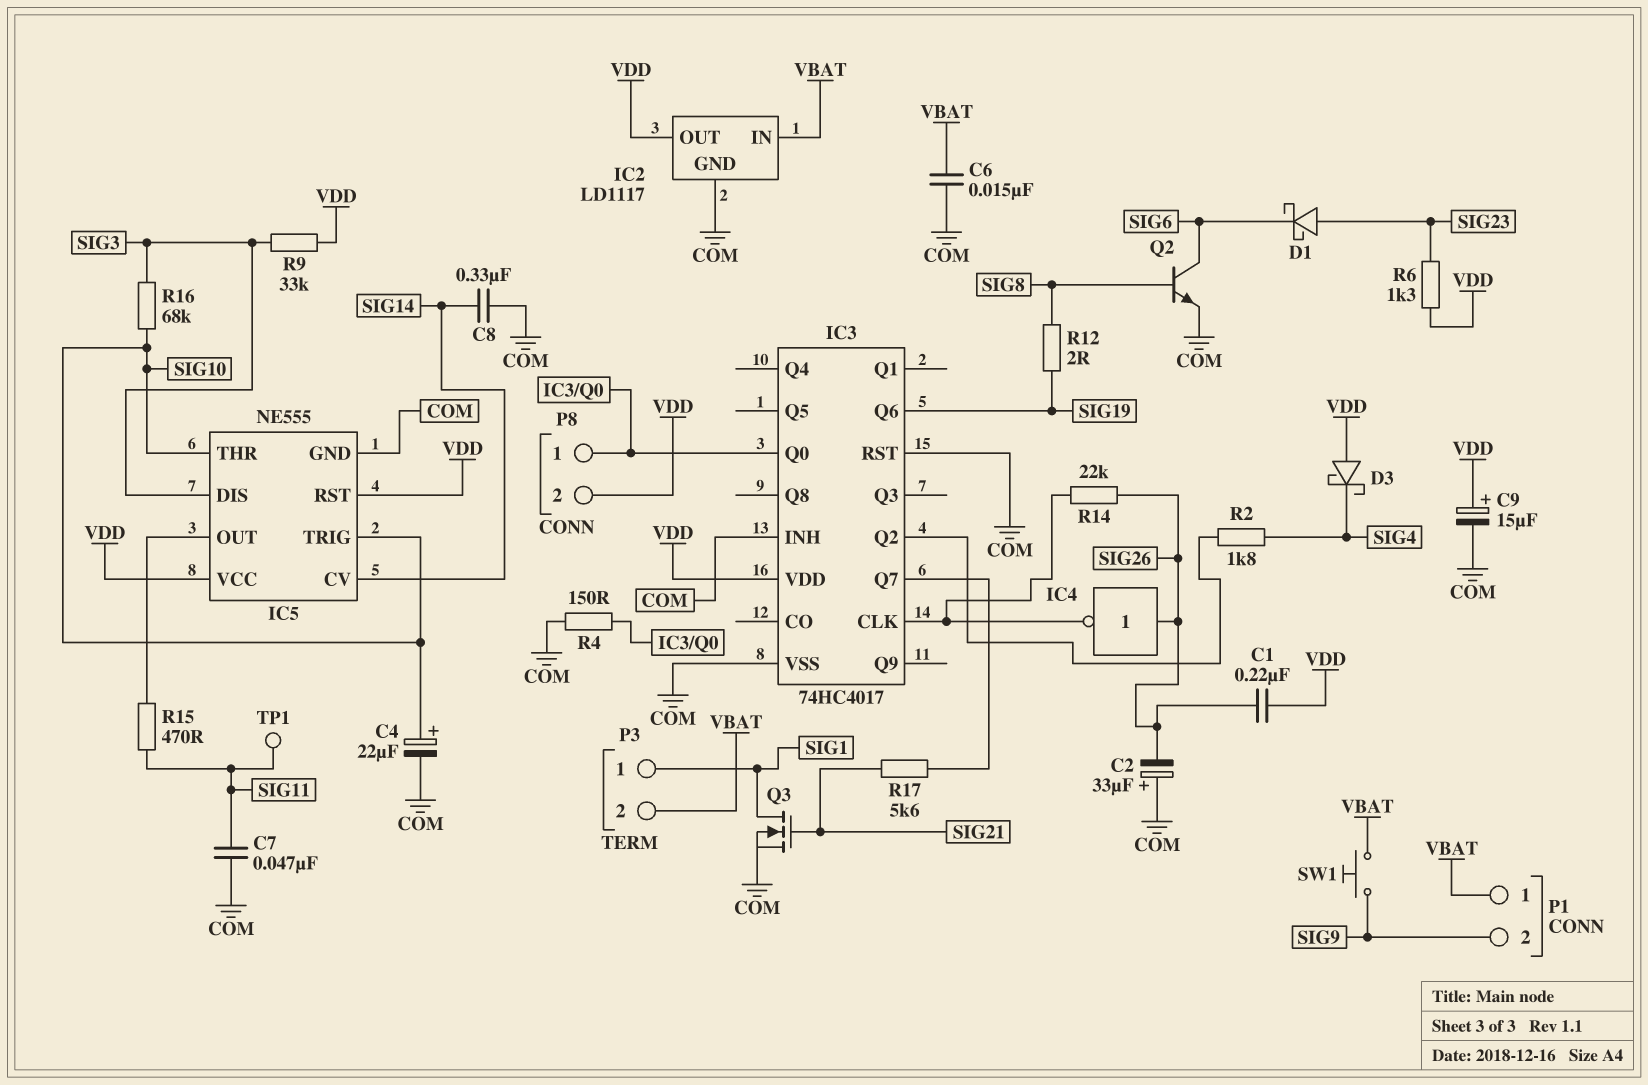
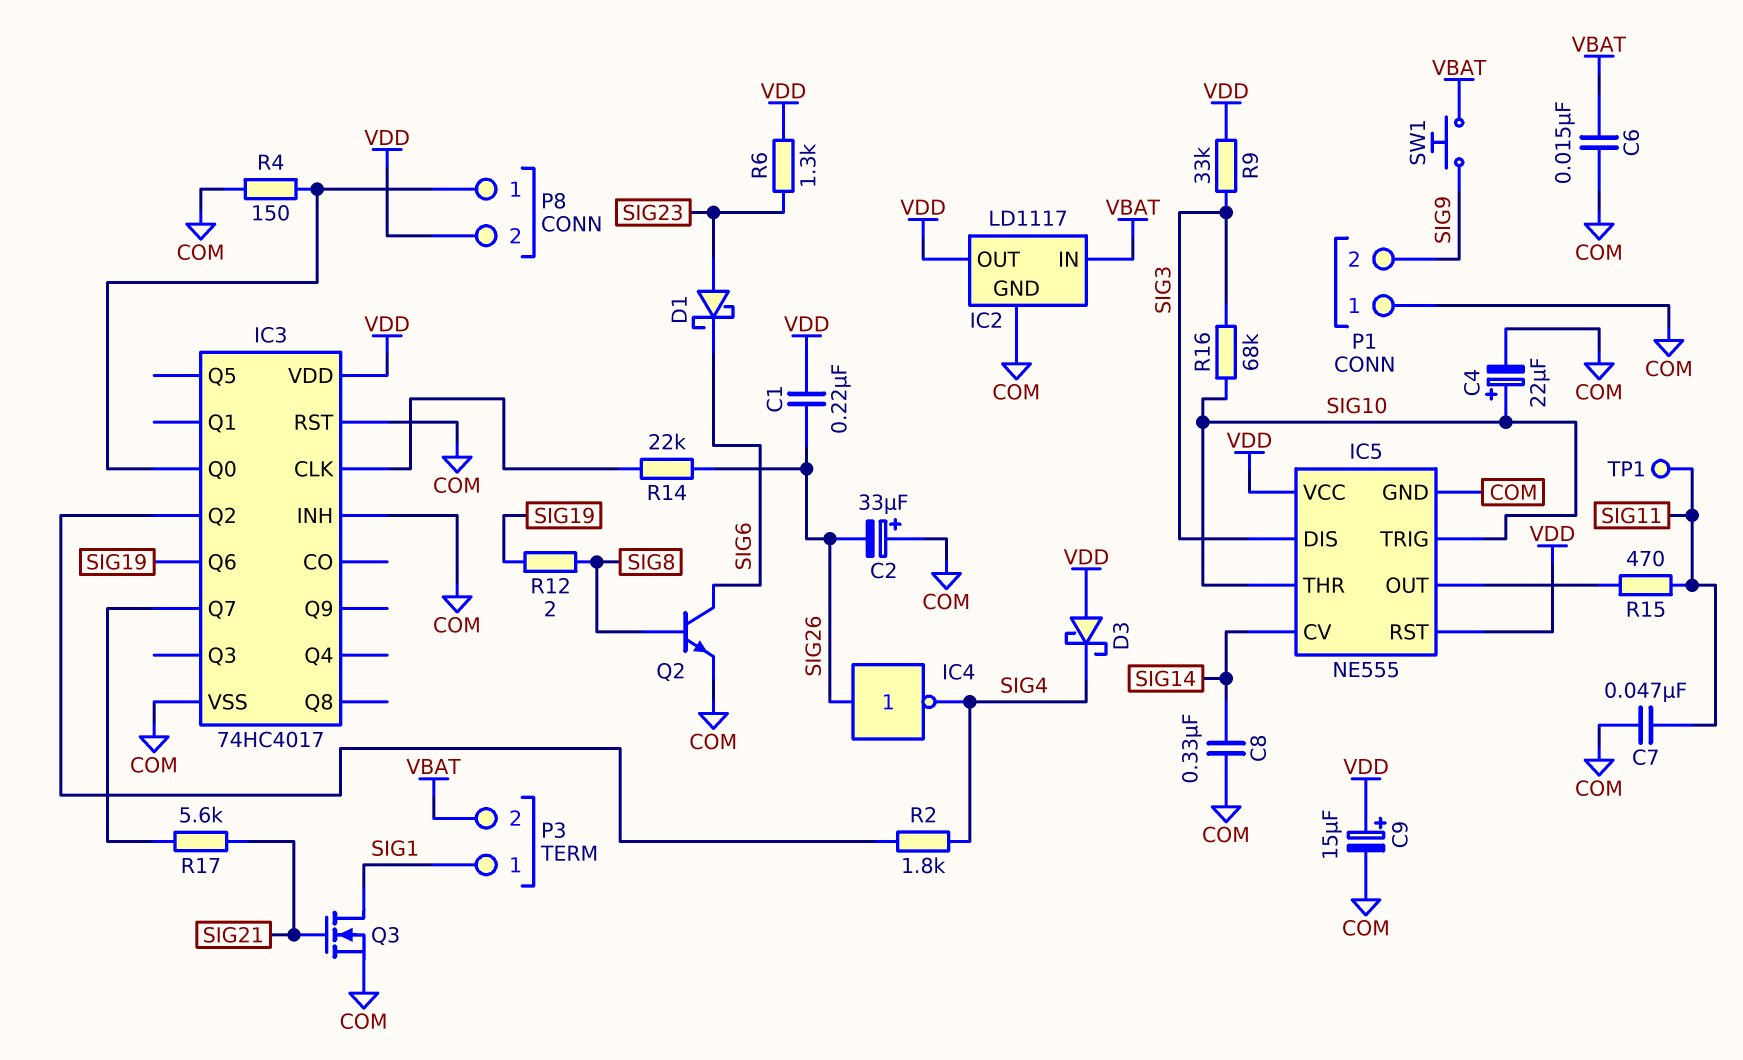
IC4: NOT (in SIG26, out IC3/CLK) -> NOT (in SIG26, out SIG4)
P1 pin 1: VBAT -> COM

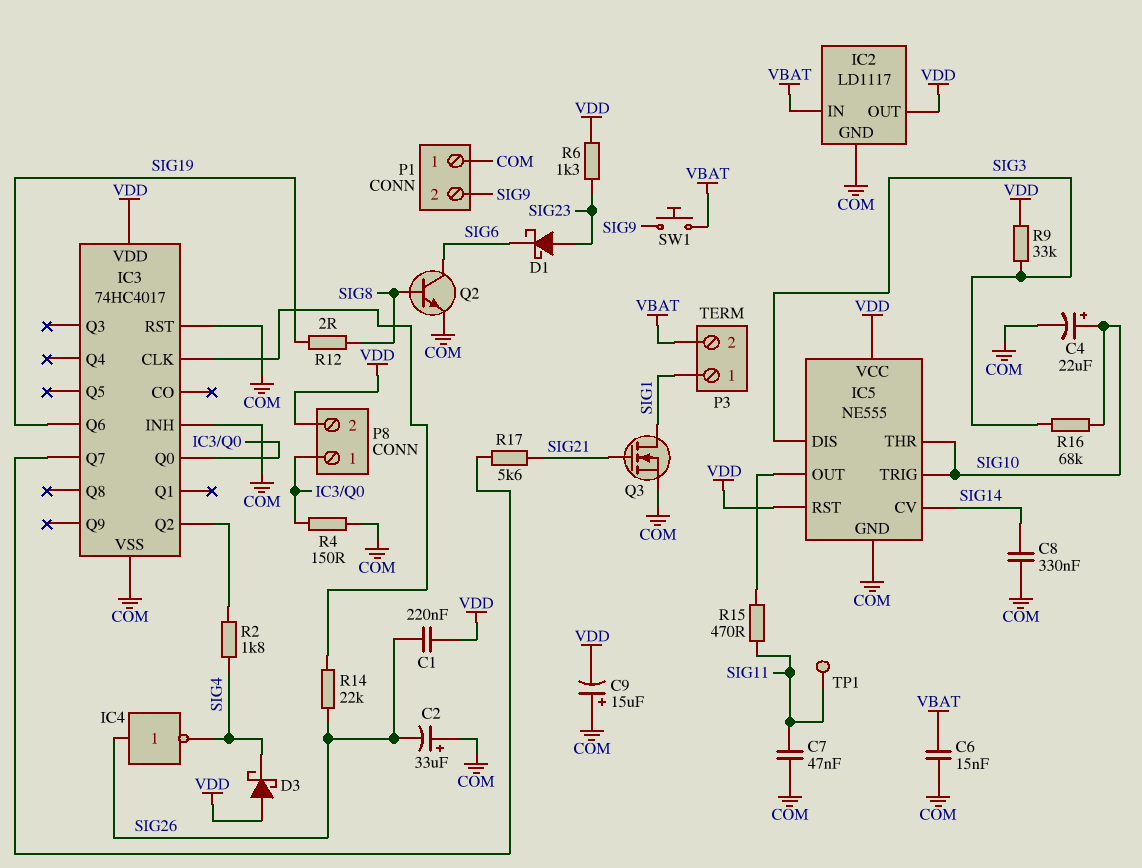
C9: 15uF (plus VDD, minus COM) -> 15uF (plus COM, minus VDD)

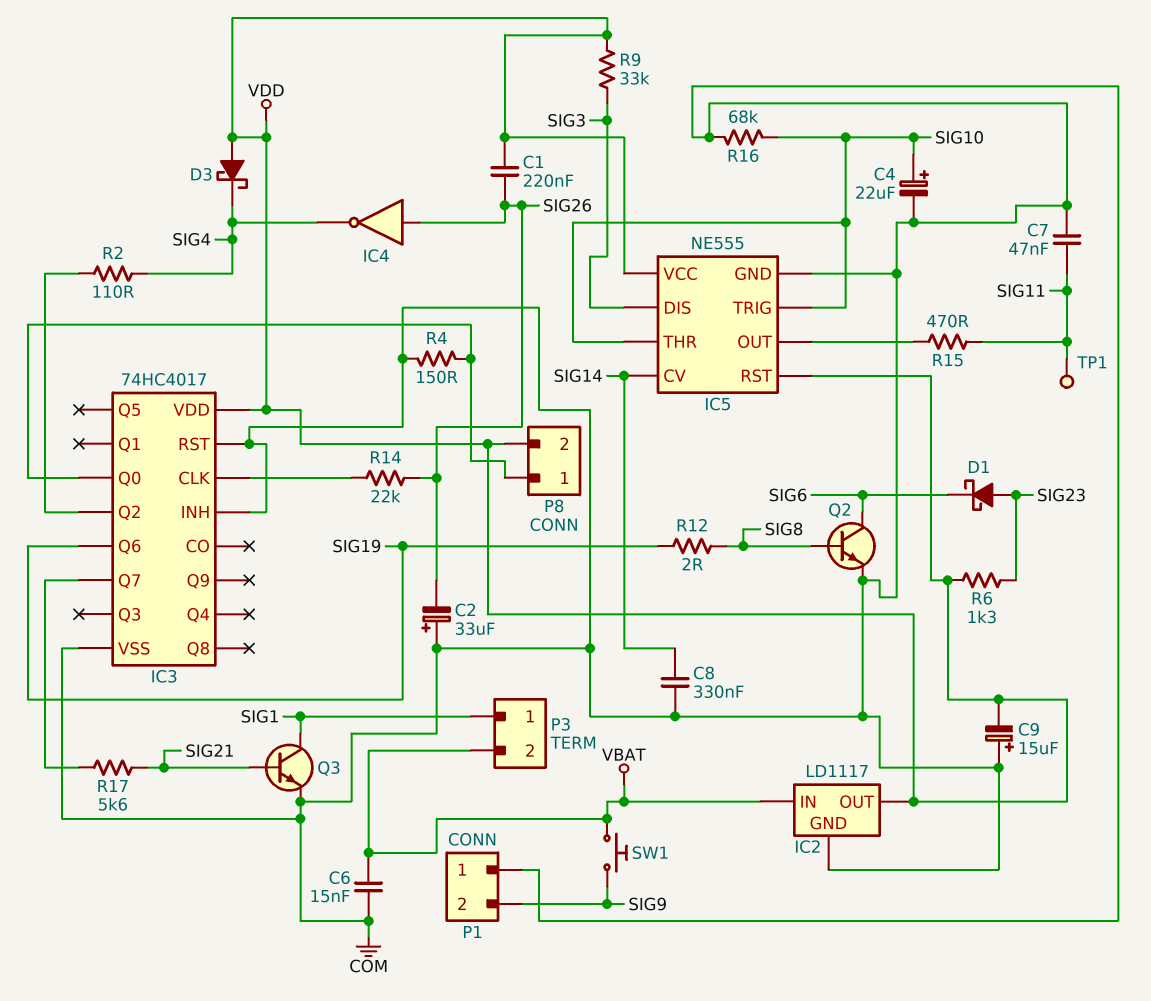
Q3: NMOS (G SIG21, D SIG1, S COM) -> NPN (B SIG21, C SIG1, E COM)
R2: 1.8k (IC3/Q2, SIG4) -> 110 (IC3/Q2, SIG4)
R16: 68k (SIG3, SIG10) -> 68k (COM, SIG10)

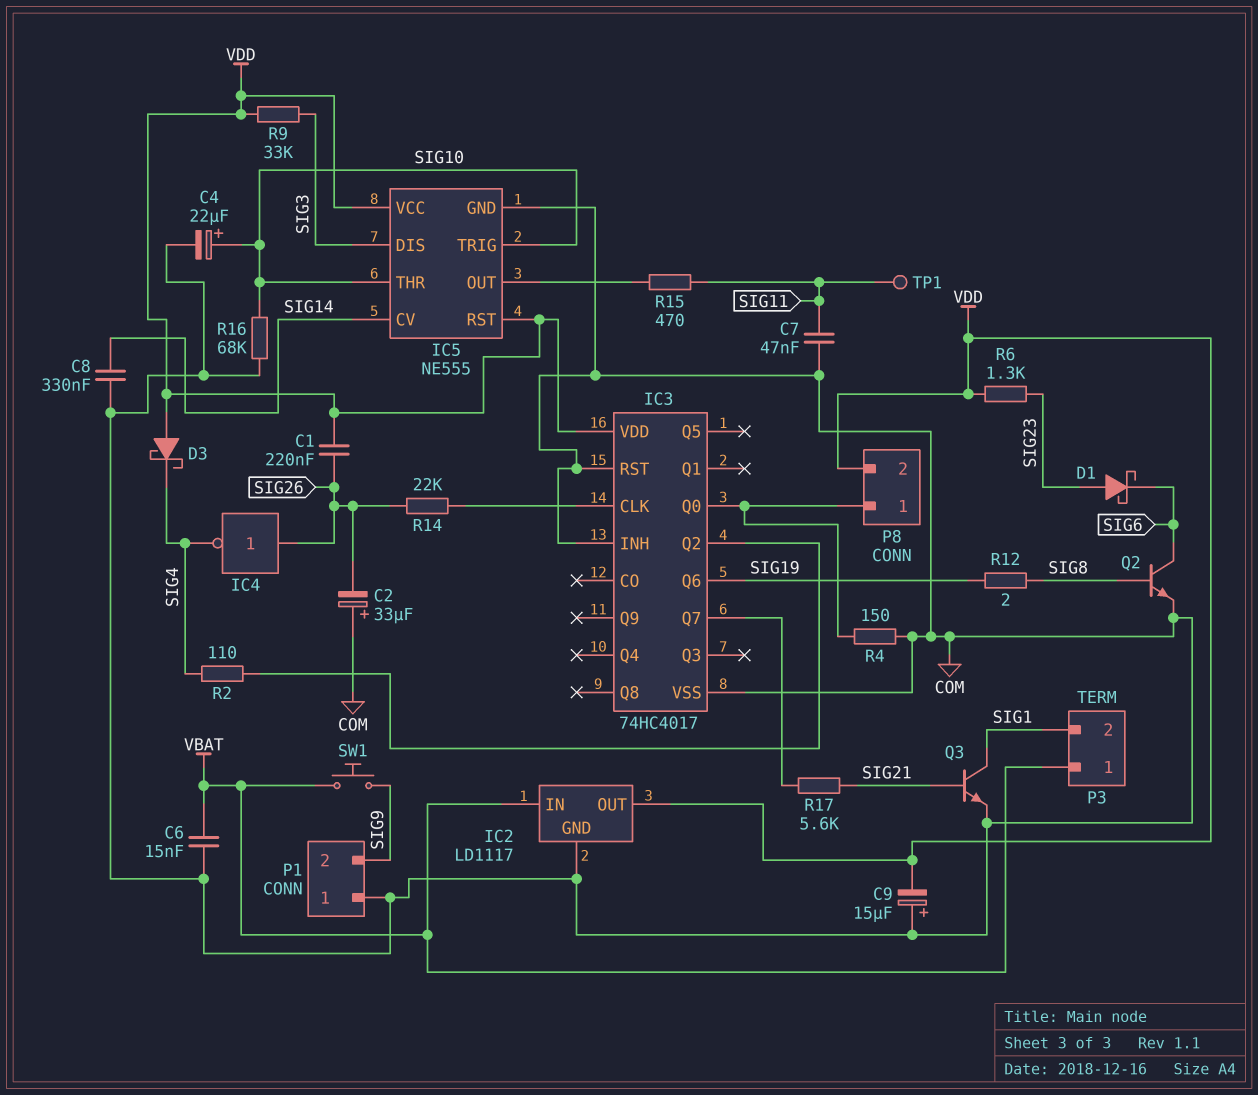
P3 pin 1: SIG1 -> VBAT
P3 pin 2: VBAT -> SIG1

